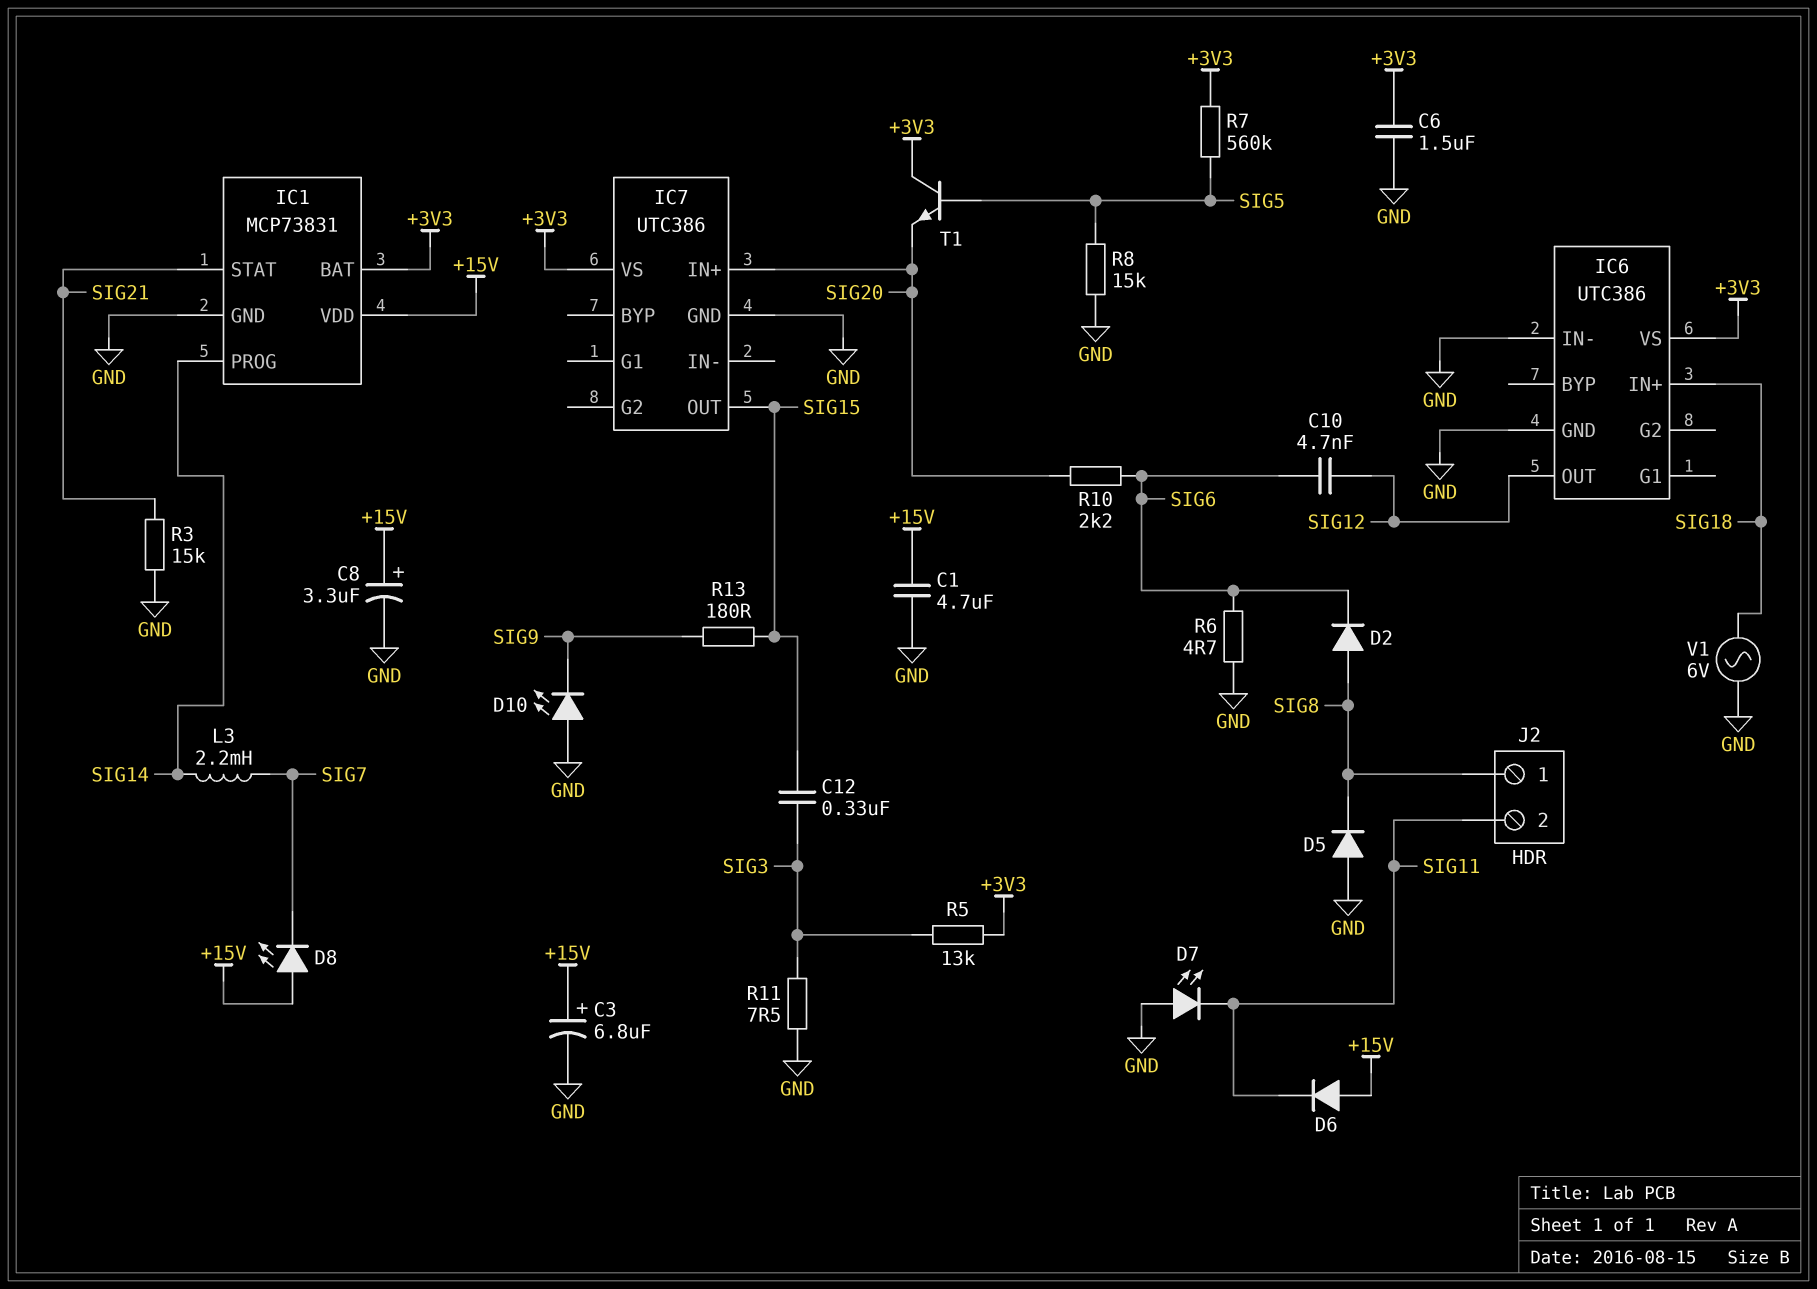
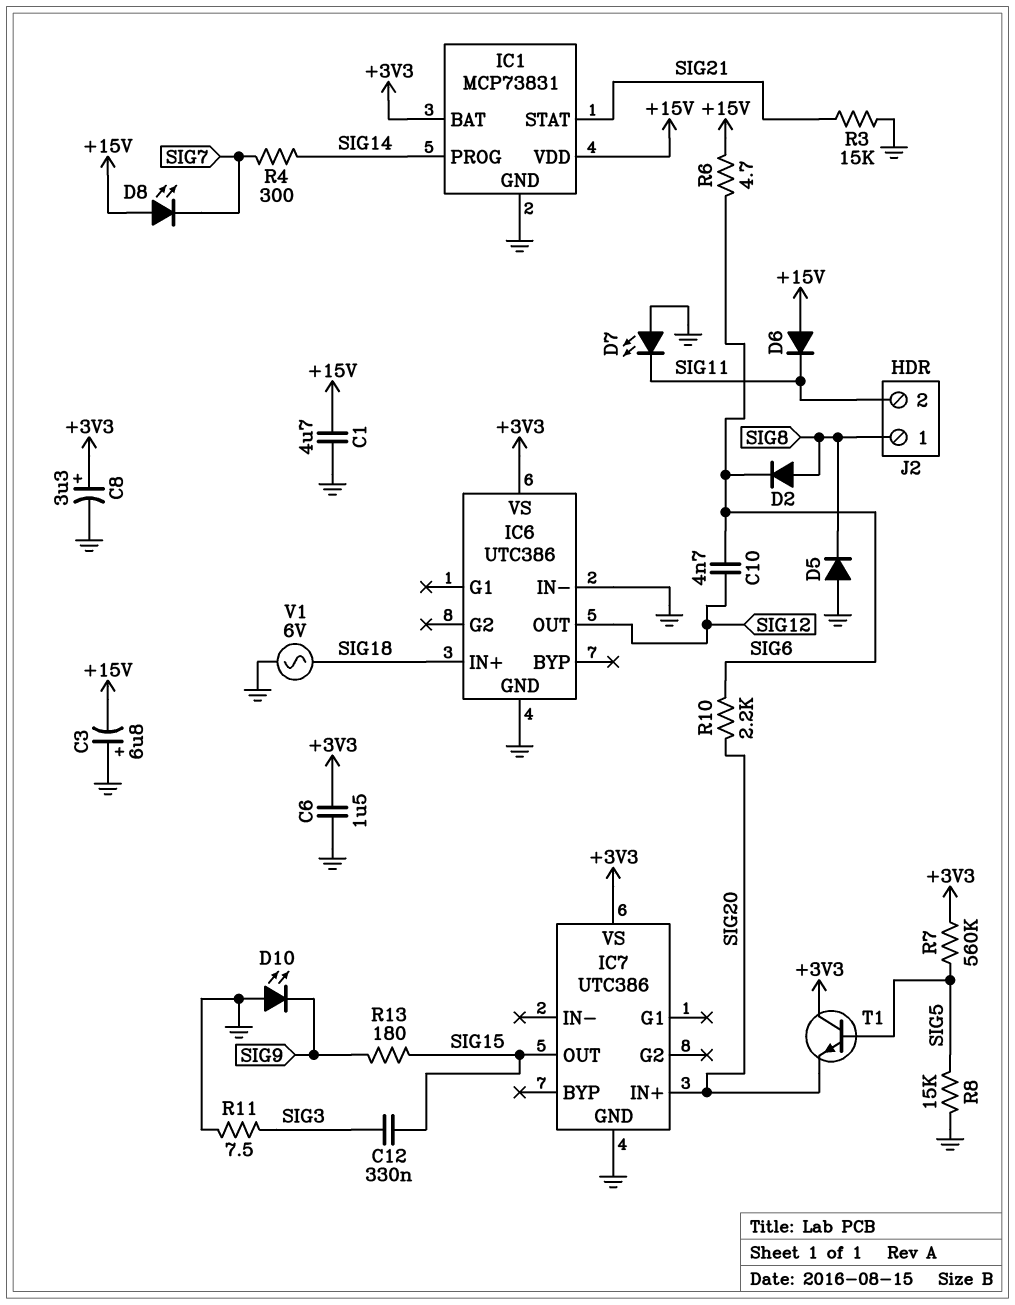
C3: 6.8uF (plus +15V, minus GND) -> 6.8uF (plus GND, minus +15V)
C8: 3.3uF (plus +15V, minus GND) -> 3.3uF (plus +3V3, minus GND)
L3: 2.2mH (SIG7, SIG14) -> none
R4: none -> 300 (SIG7, SIG14)
R5: 13k (+3V3, SIG3) -> none
R6: 4.7 (GND, SIG6) -> 4.7 (+15V, SIG6)

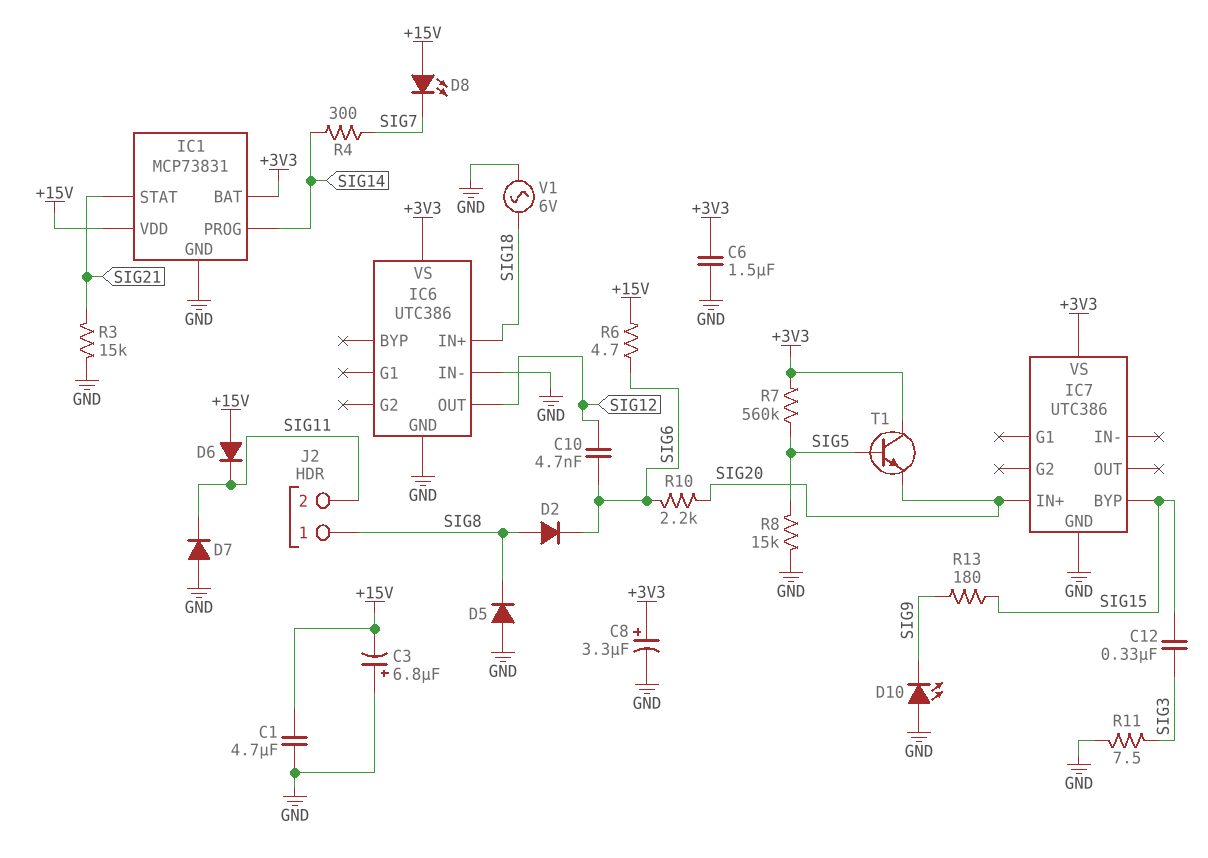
D7: LED (A GND, K SIG11) -> diode (A GND, K SIG11)
IC7 pin BYP: none -> SIG15
IC7 pin OUT: SIG15 -> none

